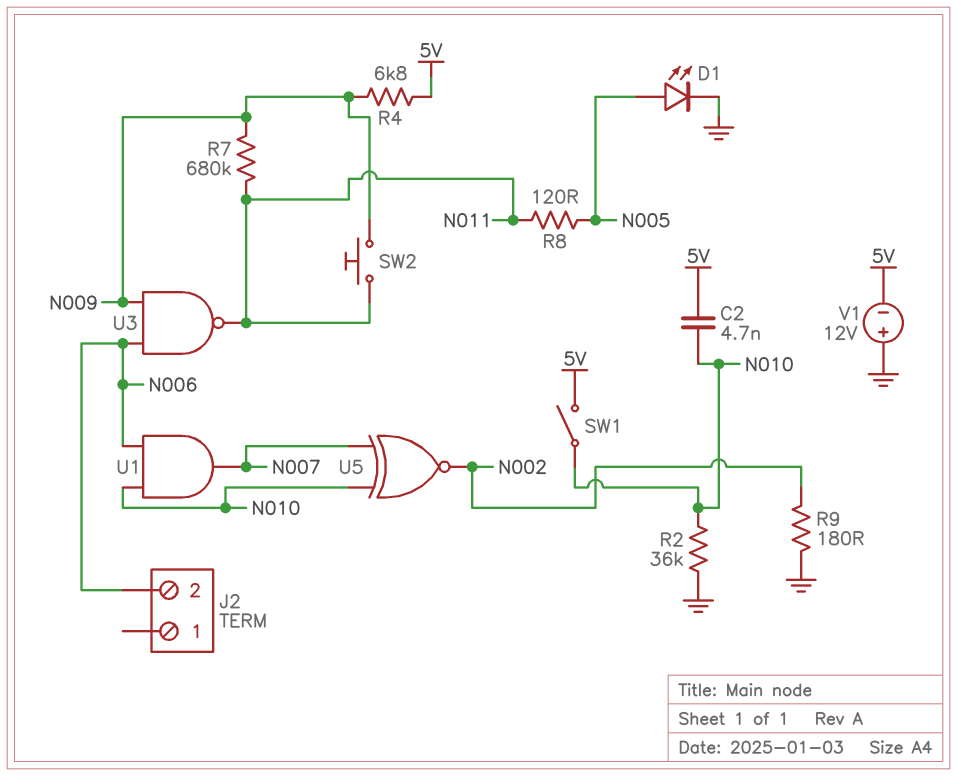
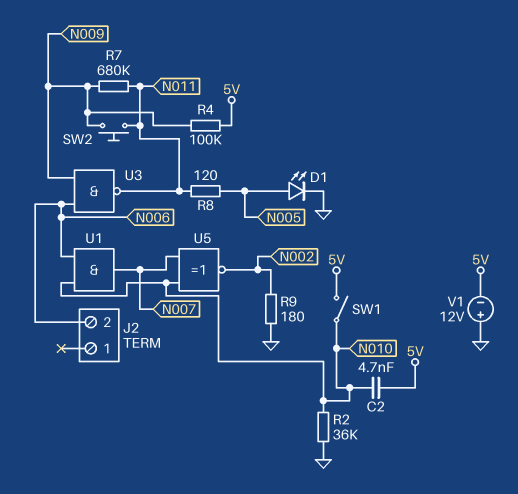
R4: 6.8k (5V, N009) -> 100k (5V, N009)

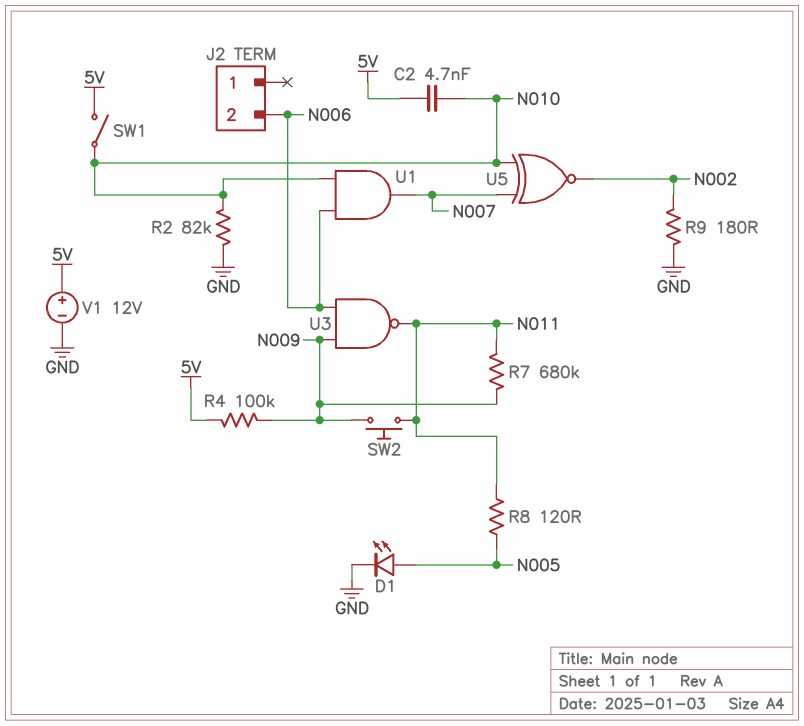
R2: 36k (GND, N010) -> 82k (GND, N010)
V1: 12V (plus GND, minus 5V) -> 12V (plus 5V, minus GND)

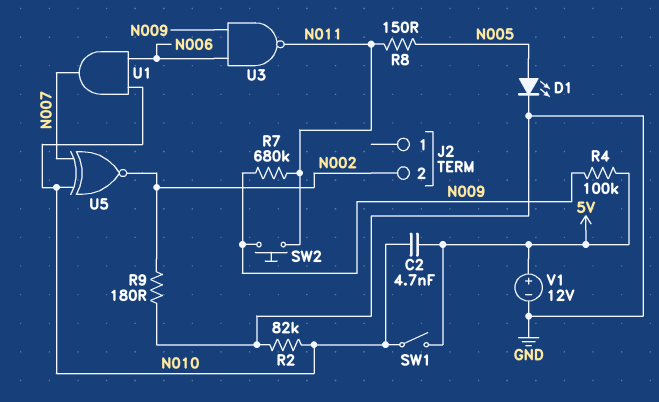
J2 pin 2: N006 -> N002
R8: 120 (N005, N011) -> 150 (N005, N011)

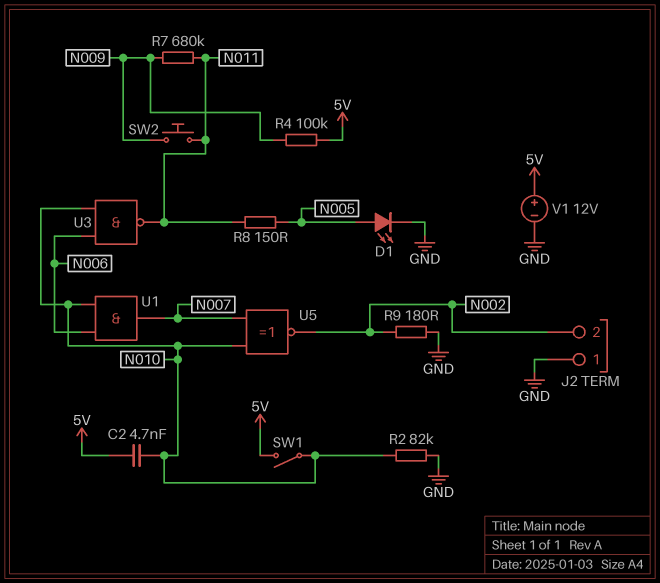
J2 pin 1: none -> GND
U3: NAND (in N006, in N009, out N011) -> NAND (in N006, in N010, out N011)

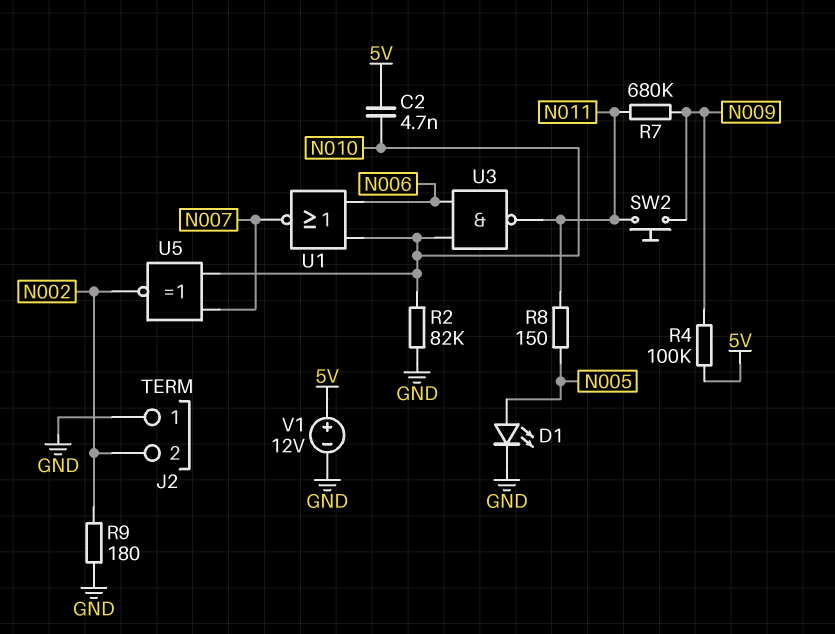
SW1: switch (5V, N010) -> none
U1: AND (in N006, in N010, out N007) -> NOR (in N006, in N010, out N007)

